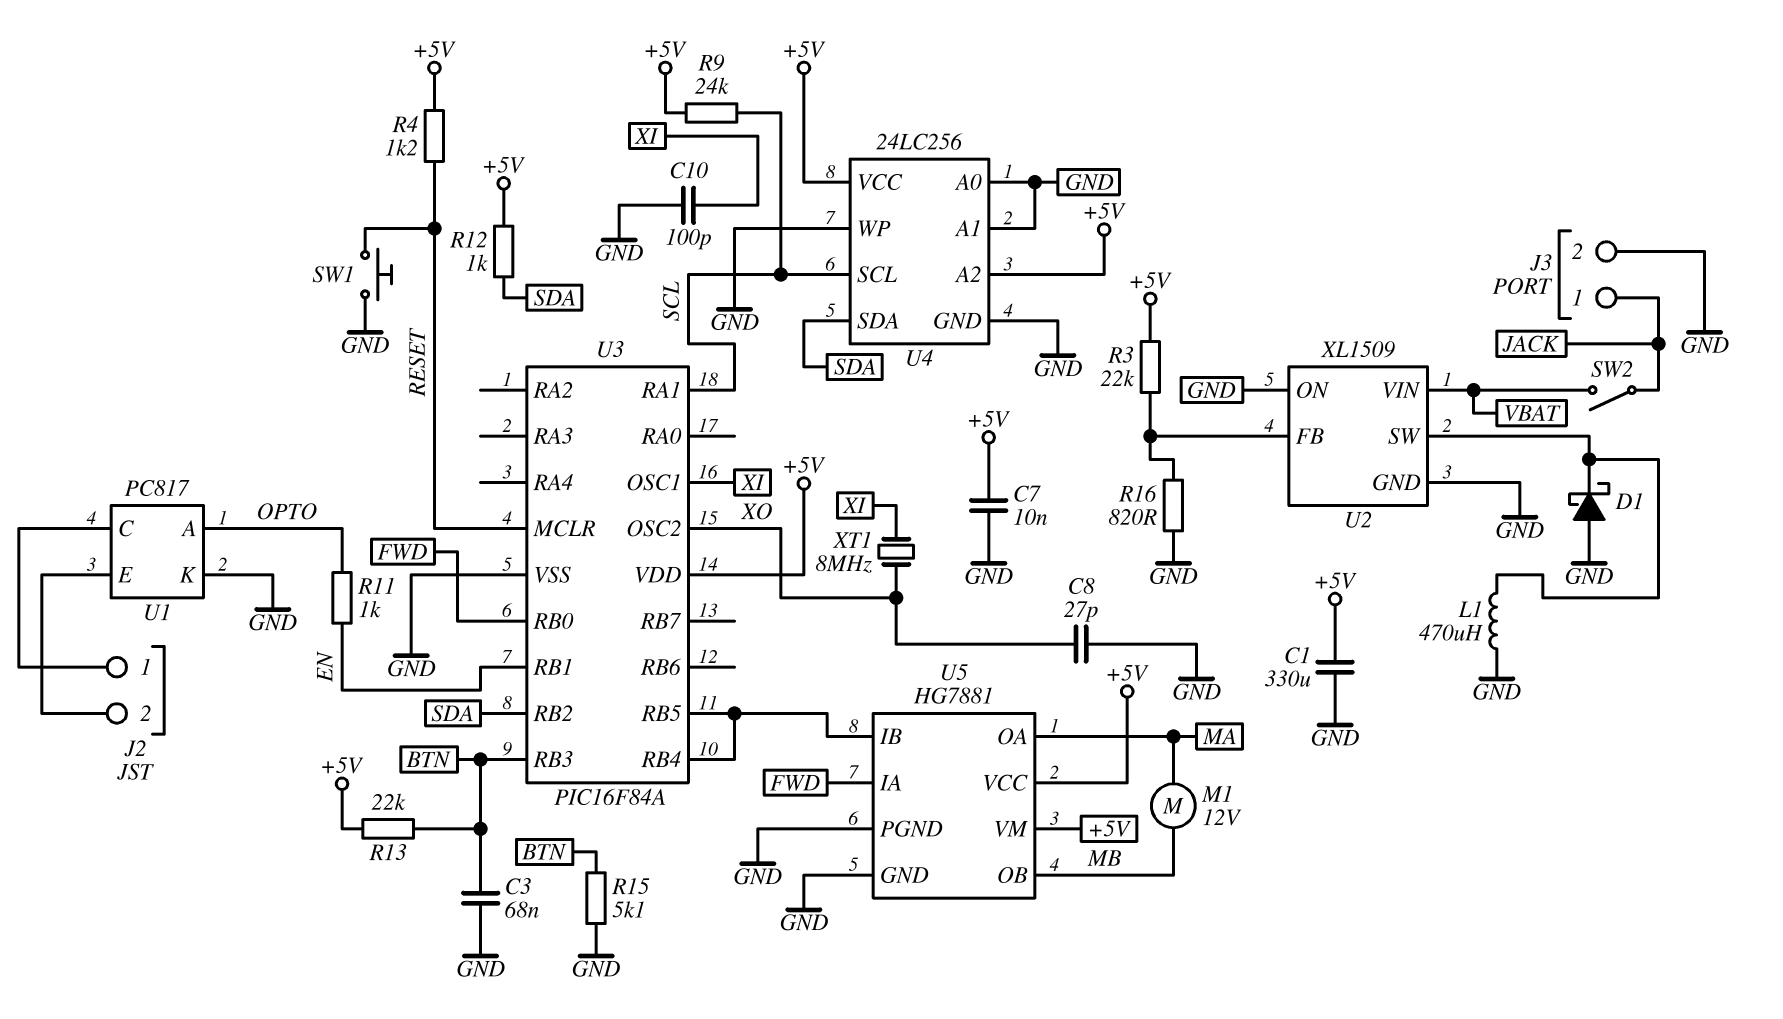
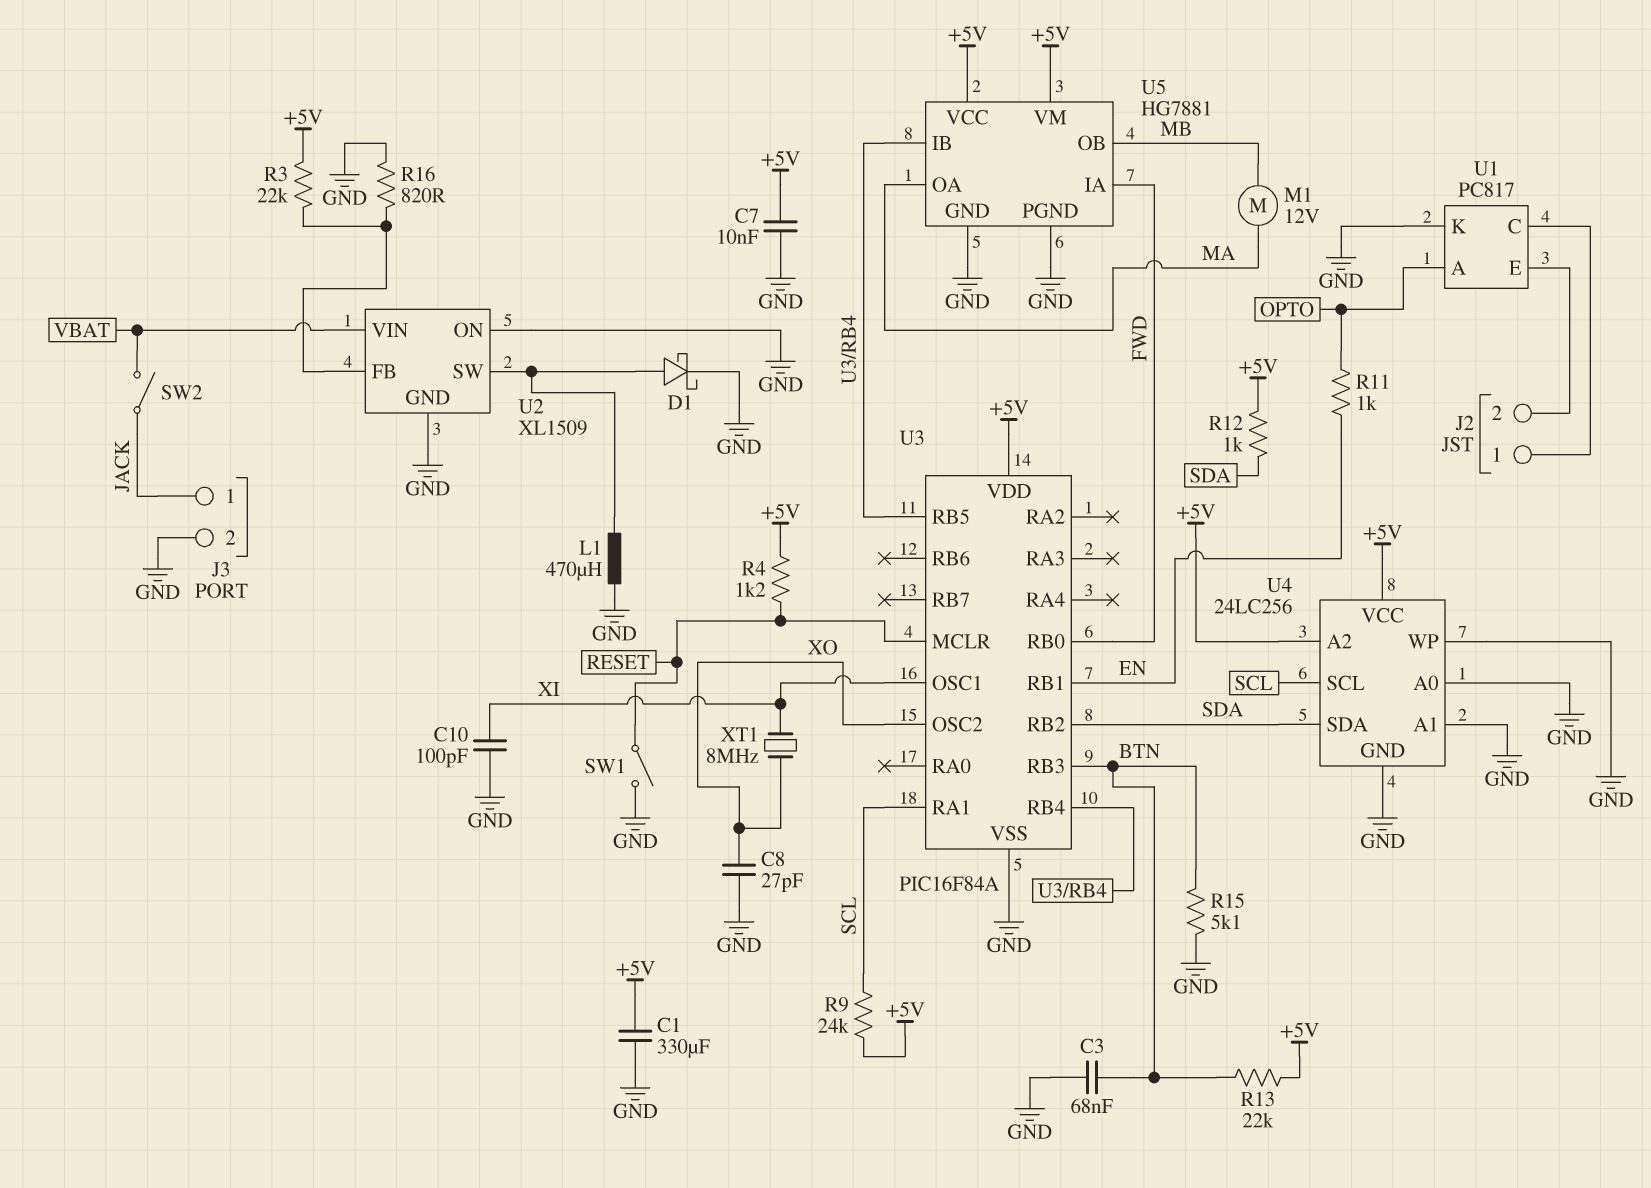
D1: schottky (A GND, K U2/SW) -> schottky (A U2/SW, K GND)
SW1: button (GND, RESET) -> switch (GND, RESET)

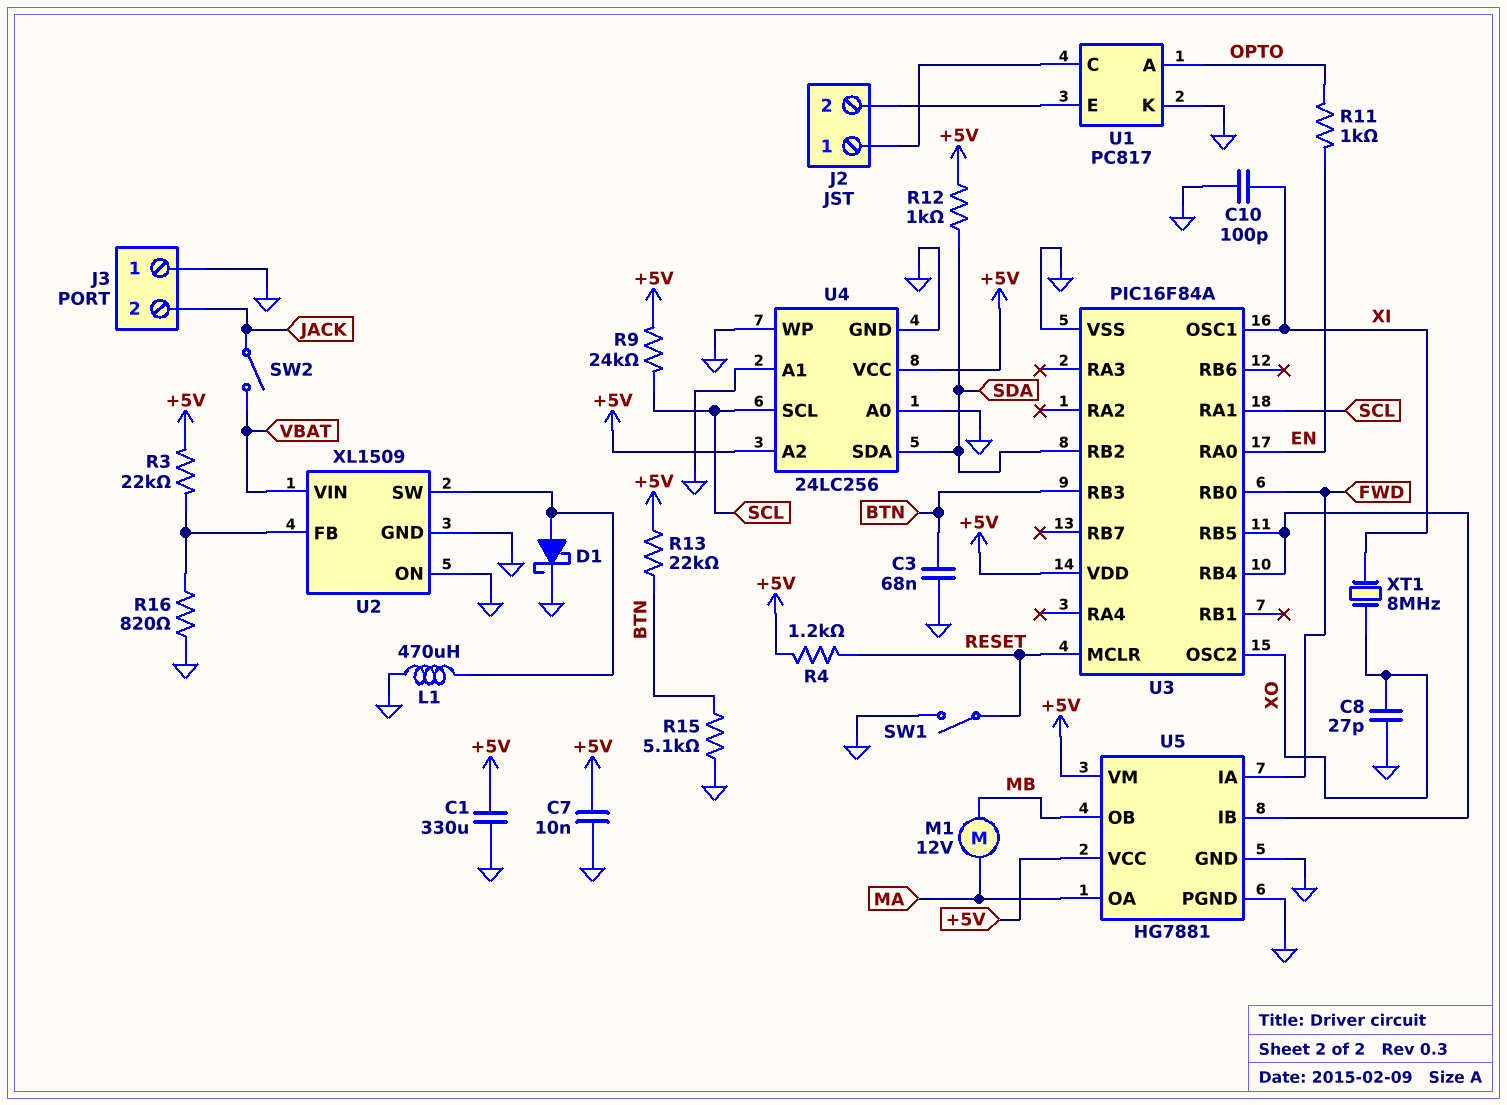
J3 pin 1: JACK -> GND
J3 pin 2: GND -> JACK
U3 pin RA0: none -> EN
U3 pin RB1: EN -> none

